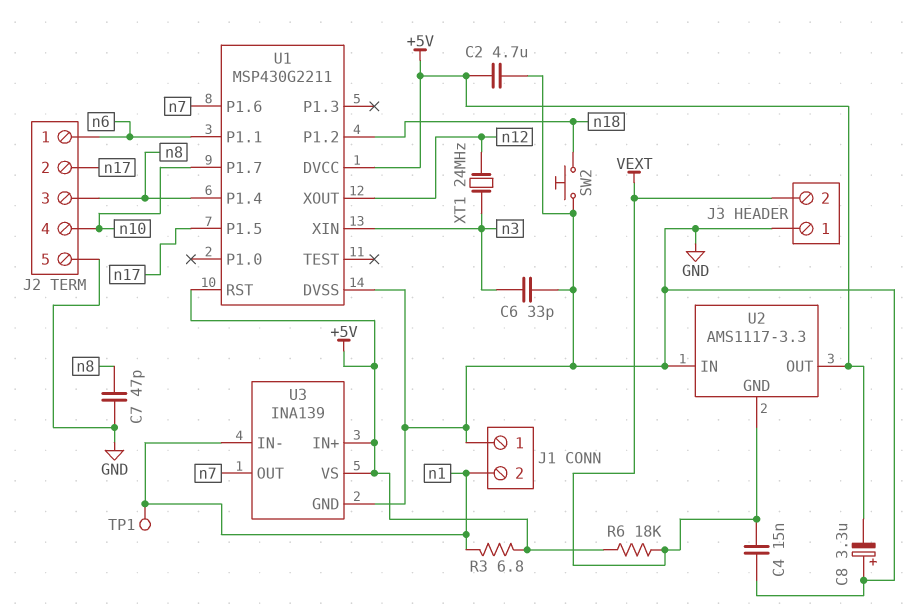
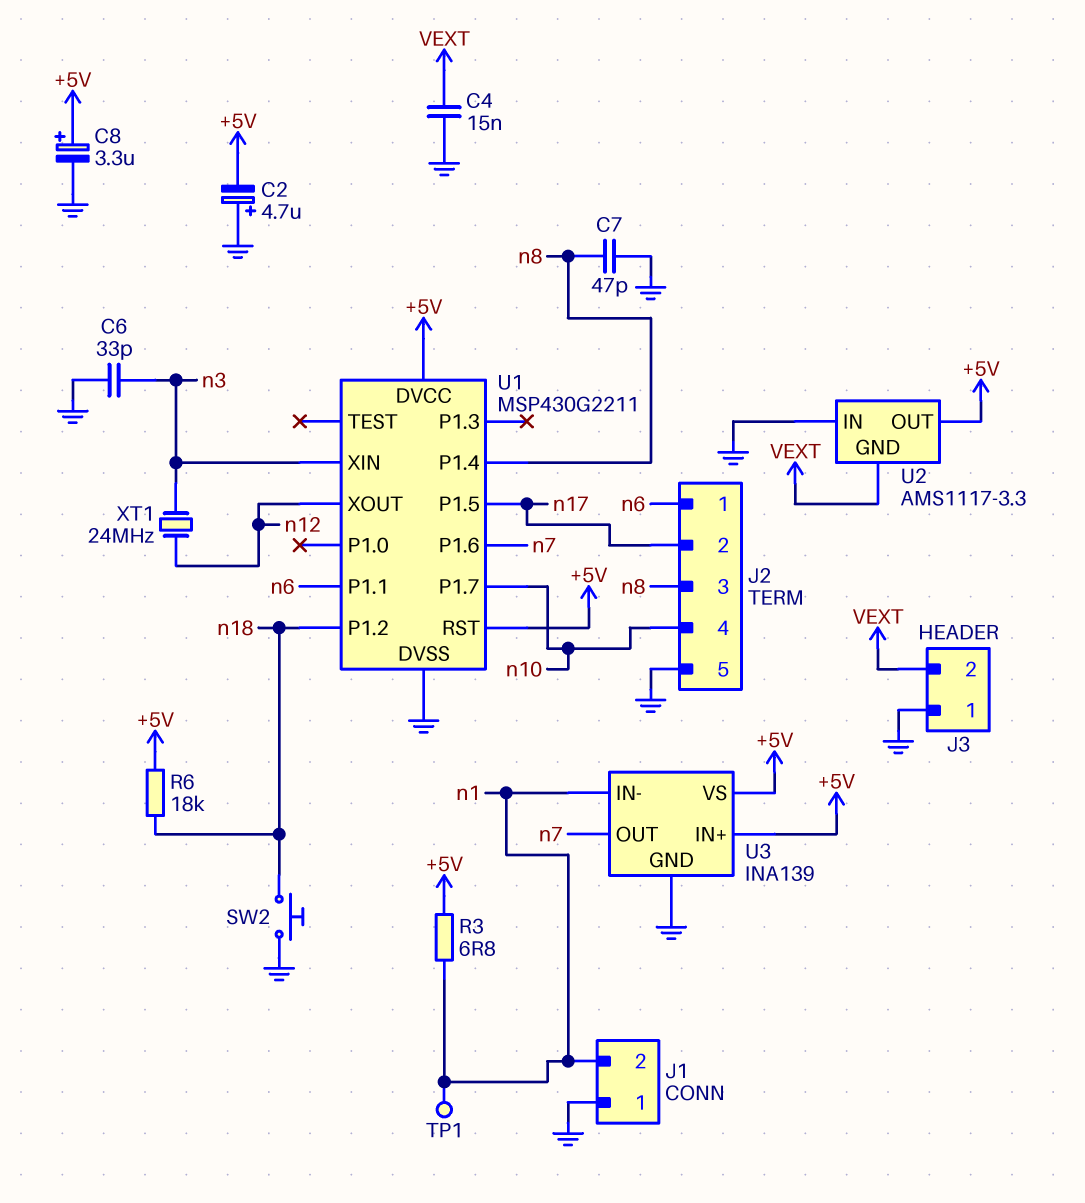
C2: 4.7uF (+5V, GND) -> 4.7uF (plus GND, minus +5V)
C8: 3.3uF (plus GND, minus +5V) -> 3.3uF (plus +5V, minus GND)
R6: 18k (+5V, VEXT) -> 18k (+5V, n18)

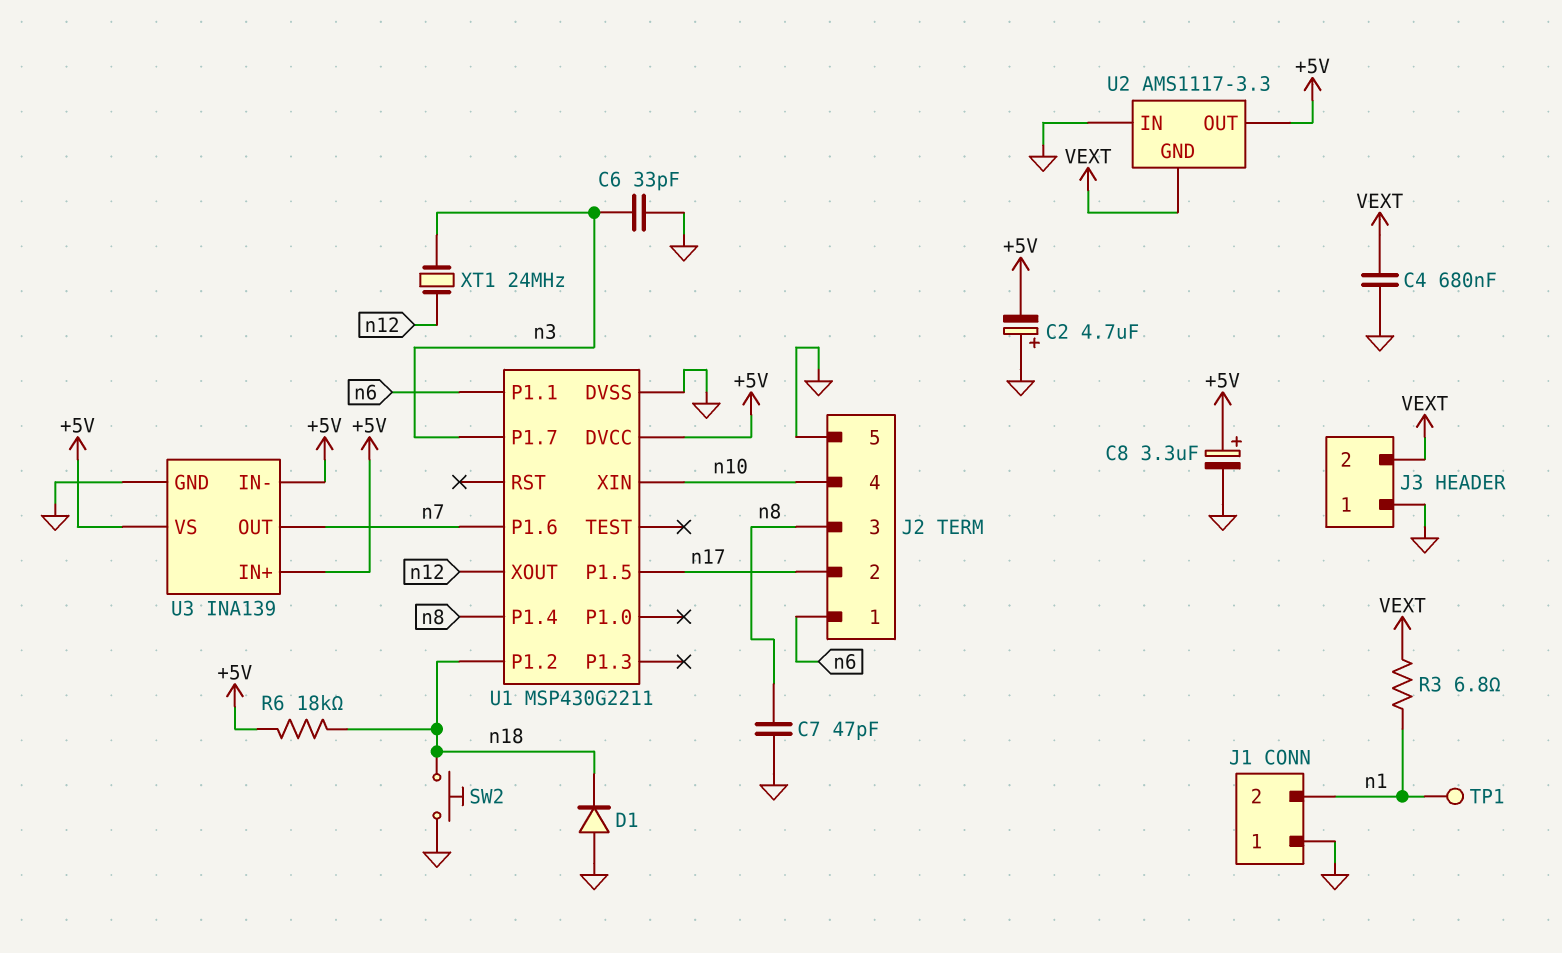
C4: 15nF (GND, VEXT) -> 680nF (GND, VEXT)
D1: none -> diode (A GND, K n18)
R3: 6.8 (+5V, n1) -> 6.8 (VEXT, n1)
U1 pin P1.7: n10 -> n3
U1 pin RST: +5V -> none
U1 pin XIN: n3 -> n10
U3 pin IN-: n1 -> +5V

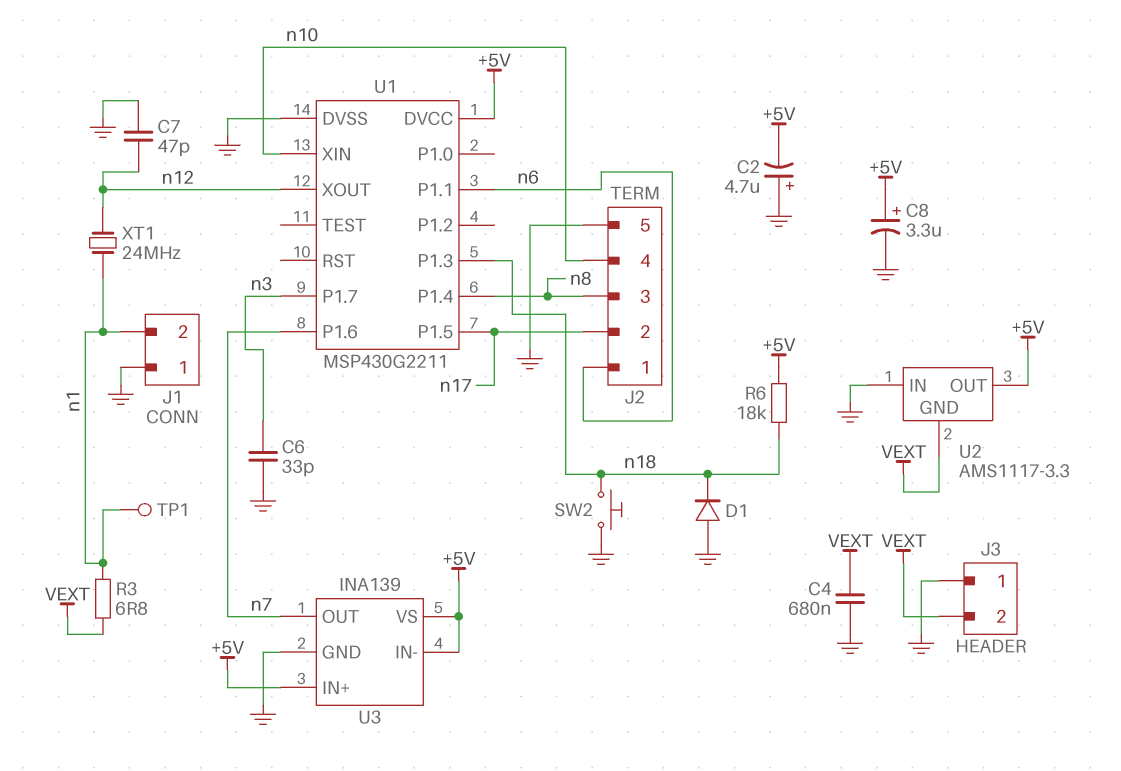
C7: 47pF (GND, n8) -> 47pF (GND, n12)
U1 pin P1.2: n18 -> none
U1 pin P1.3: none -> n18
XT1: 24MHz (n3, n12) -> 24MHz (n1, n12)

